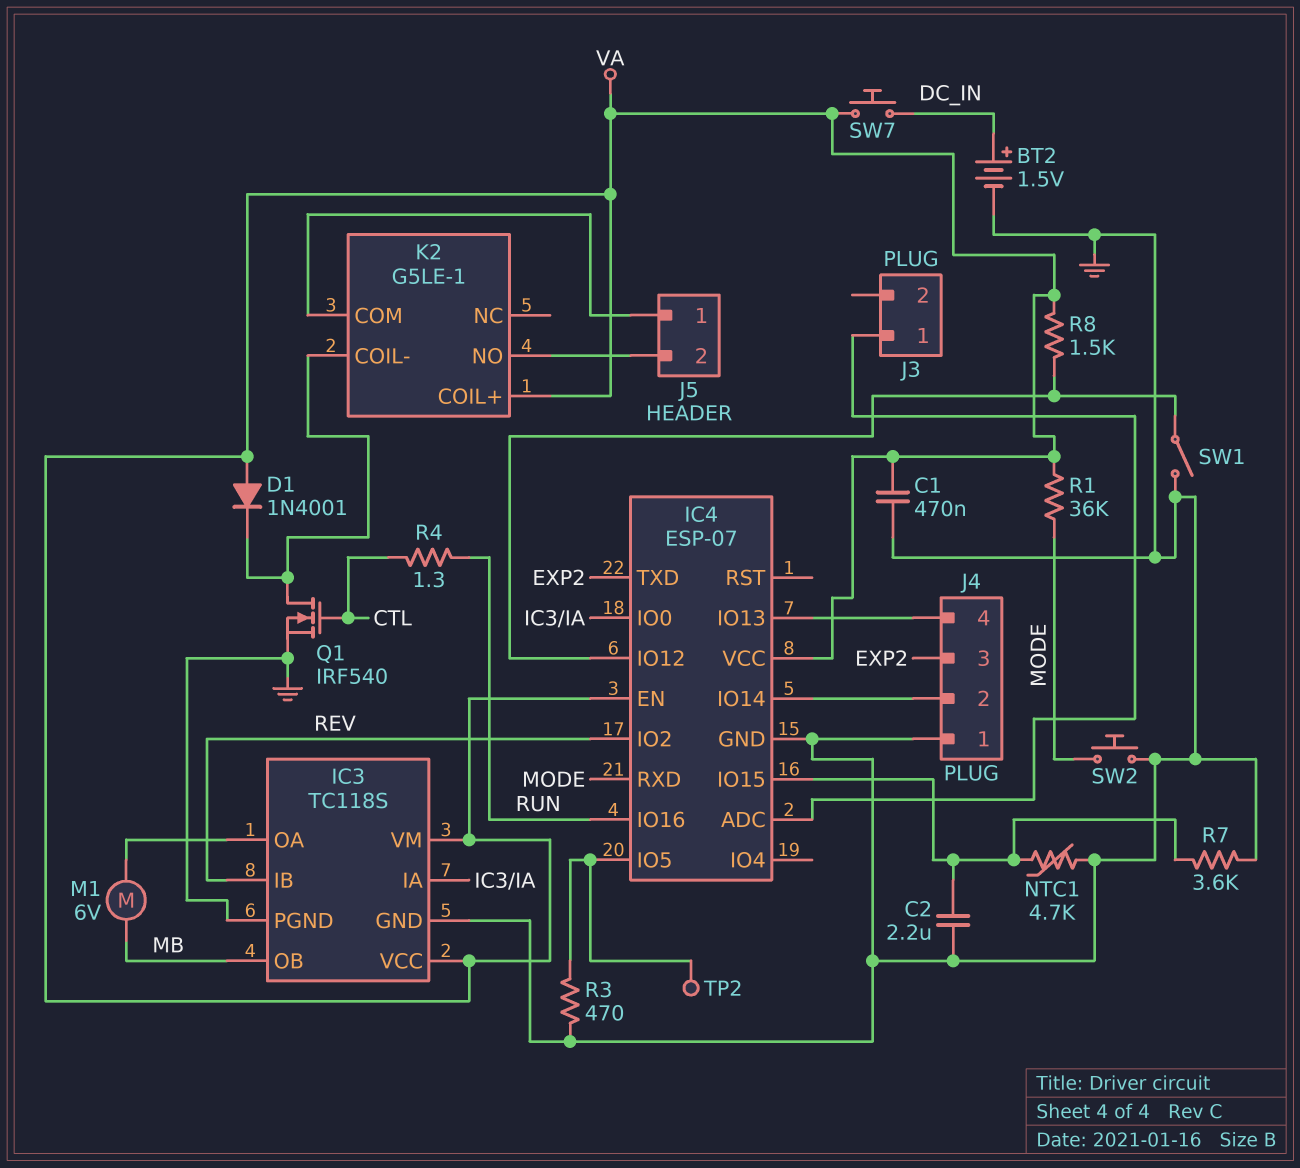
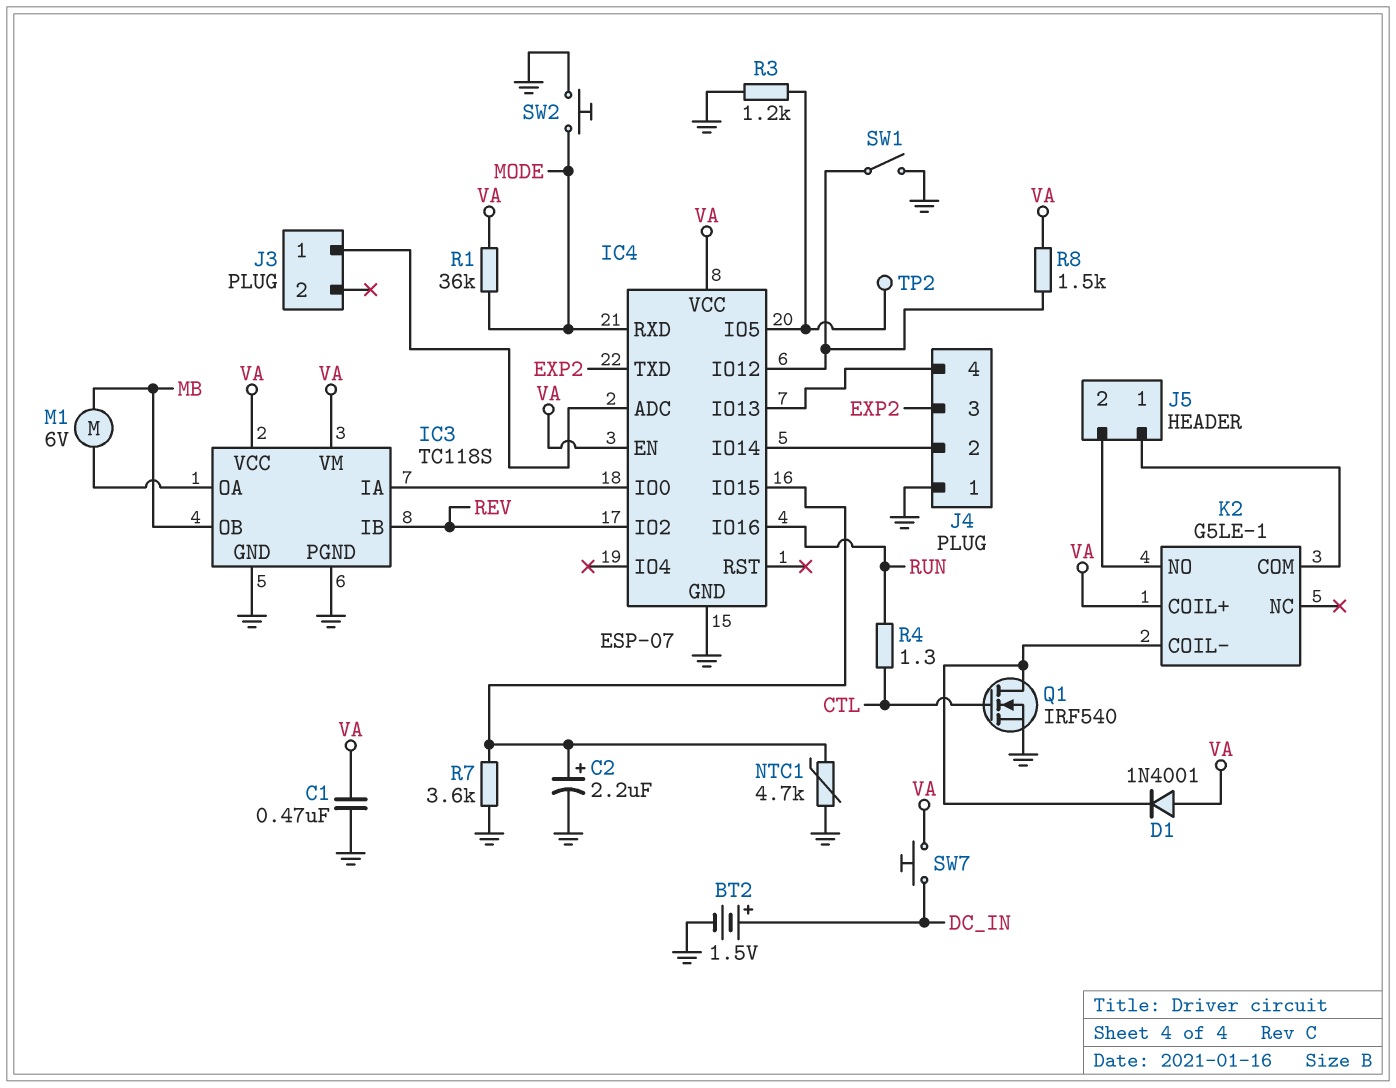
C2: 2.2uF (GND, IC4/IO15) -> 2.2uF (plus IC4/IO15, minus GND)
R3: 470 (GND, IC4/IO5) -> 1.2k (GND, IC4/IO5)

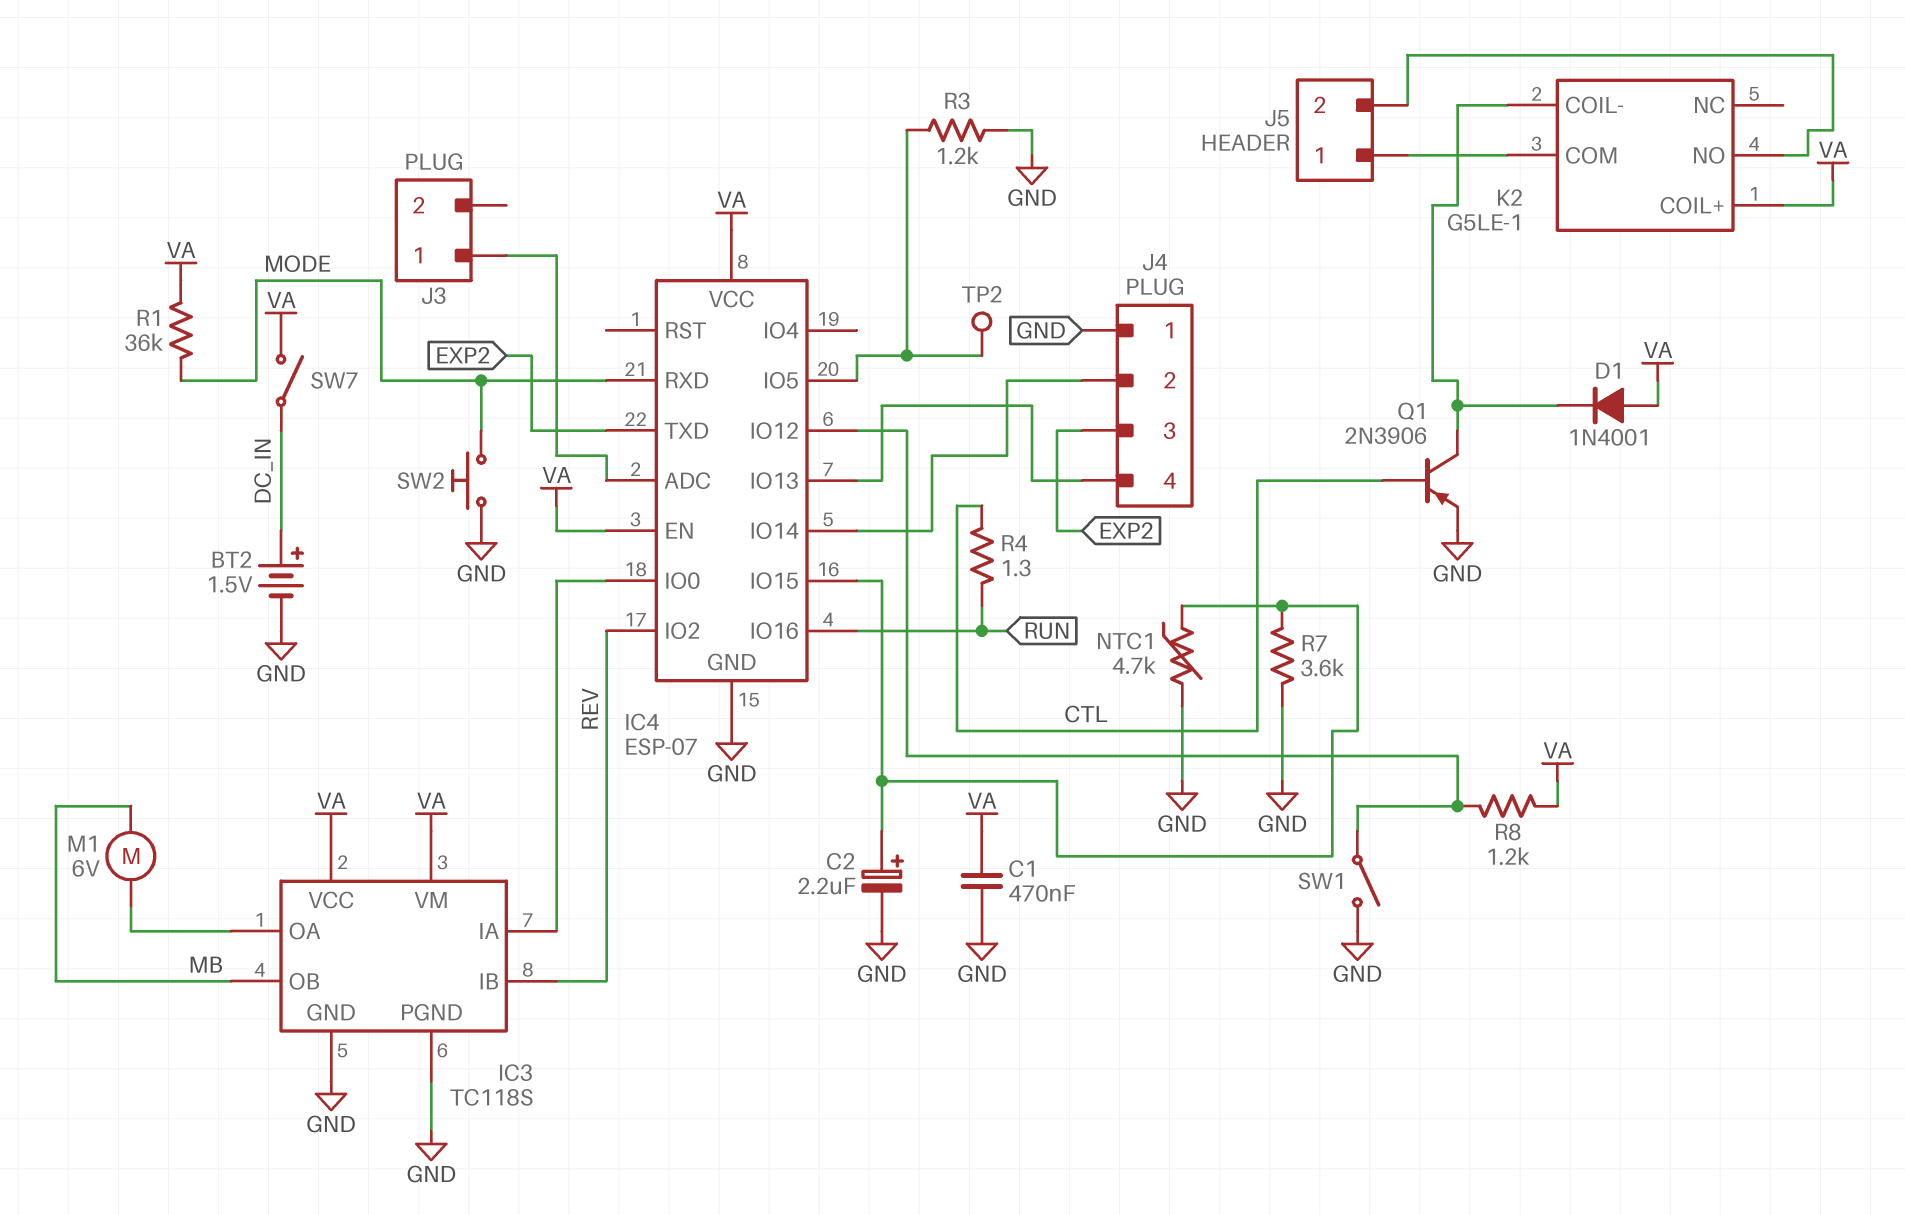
Q1: NMOS IRF540 (G CTL, D K2/COIL-, S GND) -> PNP 2N3906 (B CTL, C K2/COIL-, E GND)
R8: 1.5k (IC4/IO12, VA) -> 1.2k (IC4/IO12, VA)
SW7: button (DC_IN, VA) -> switch (DC_IN, VA)

